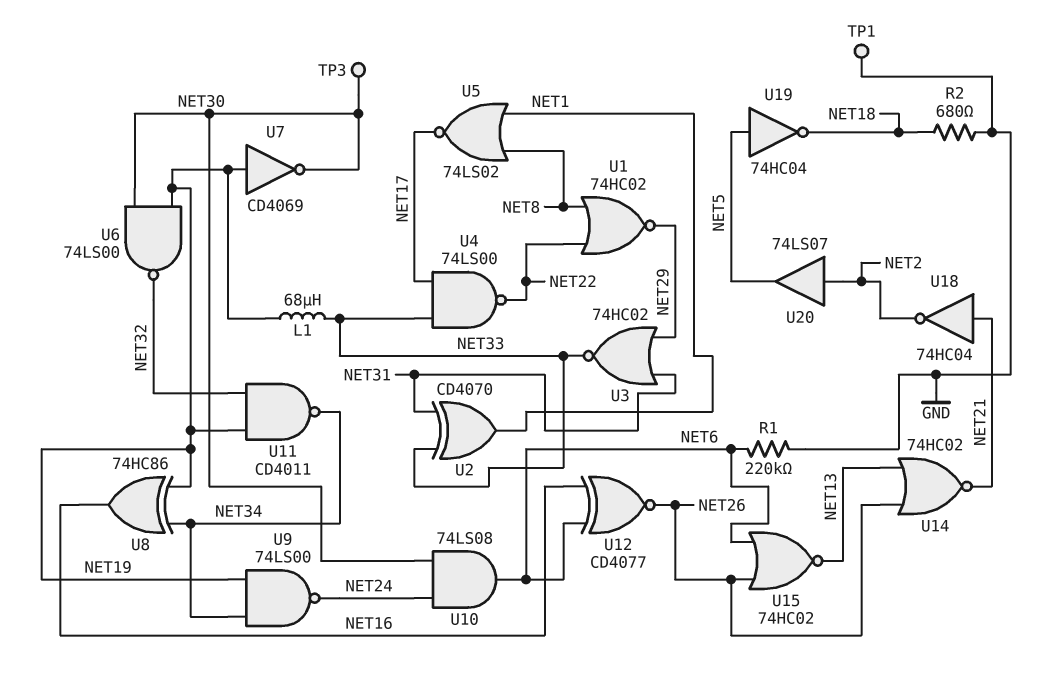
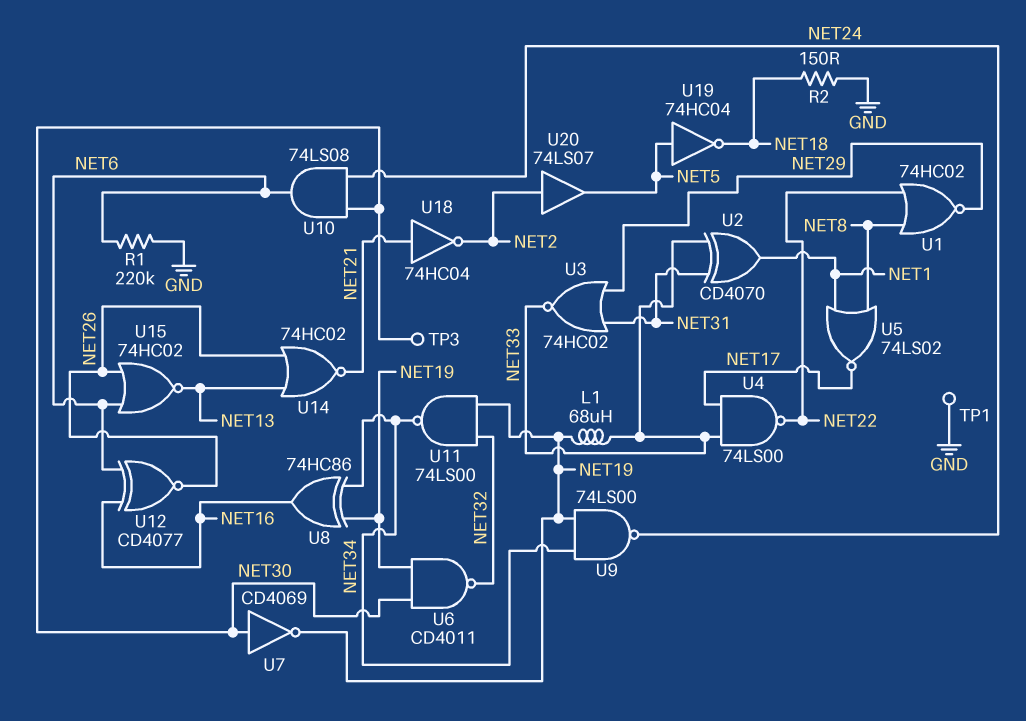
R2: 680 (GND, NET18) -> 150 (GND, NET18)
U6: NAND 74LS00 (in NET19, in NET30, out NET32) -> NAND CD4011 (in NET19, in NET30, out NET32)
U7: NOT CD4069 (in NET19, out NET30) -> NOT CD4069 (in NET30, out NET19)
U11: NAND CD4011 (in NET19, in NET32, out NET34) -> NAND 74LS00 (in NET19, in NET32, out NET34)

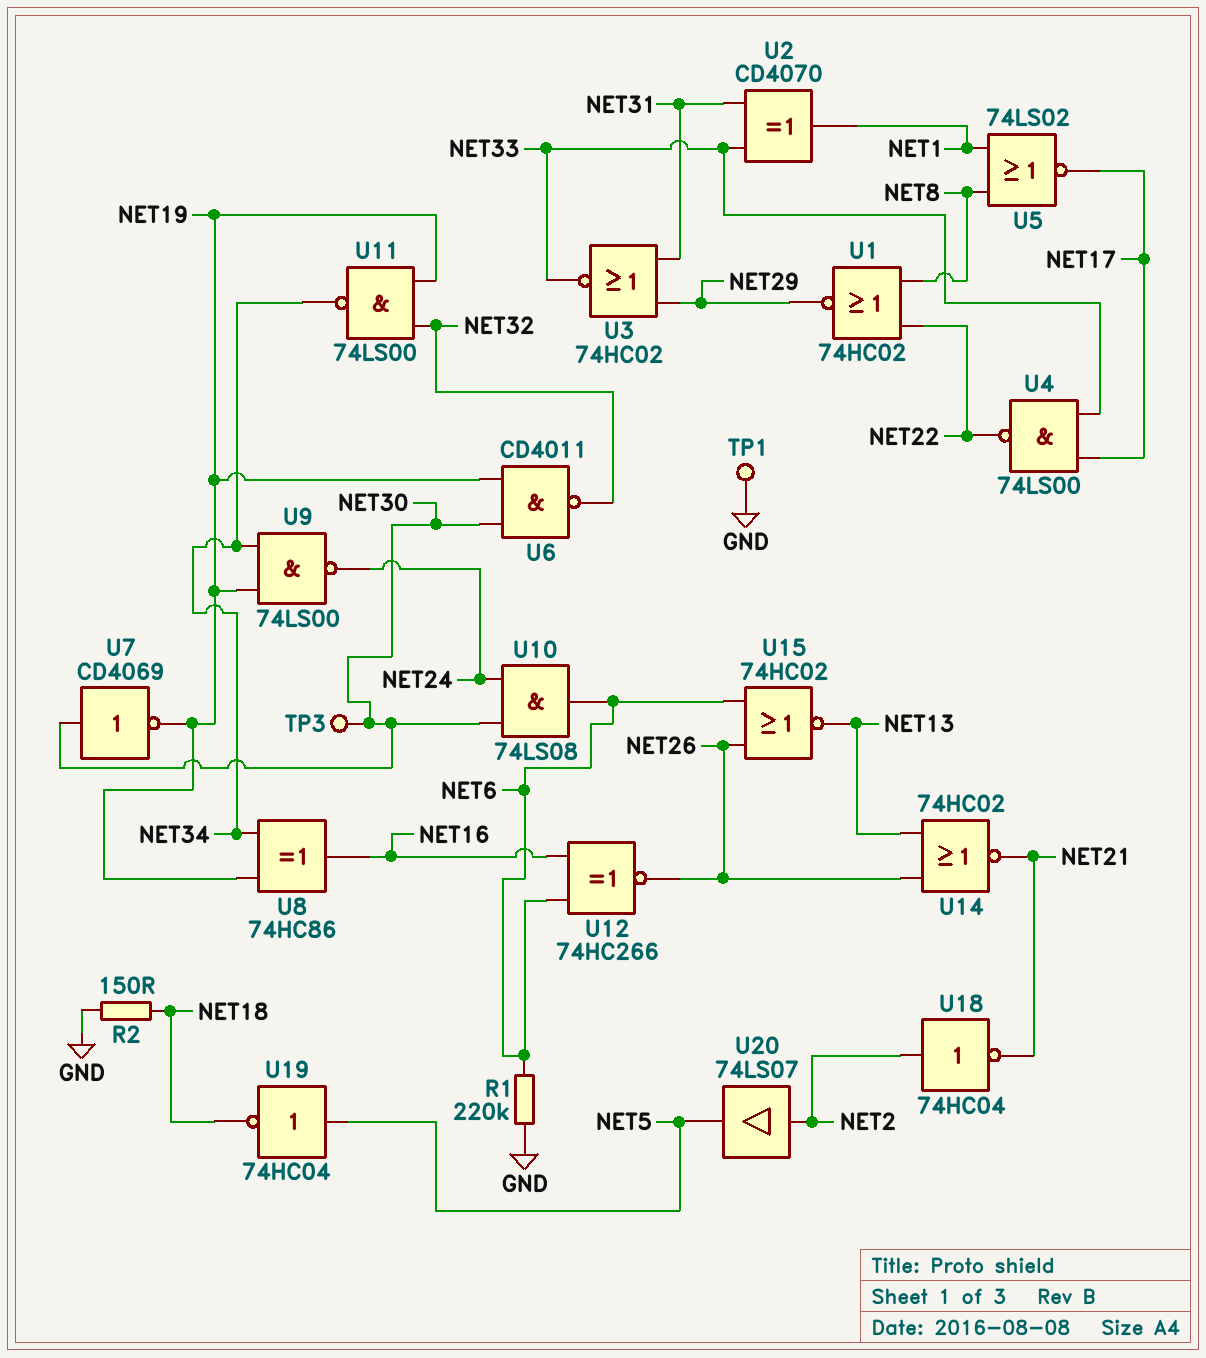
L1: 68uH (NET19, NET33) -> none
U12: XNOR CD4077 (in NET6, in NET16, out NET26) -> XNOR 74HC266 (in NET6, in NET16, out NET26)
U18: NOT 74HC04 (in NET21, out NET2) -> NOT 74HC04 (in NET2, out NET21)

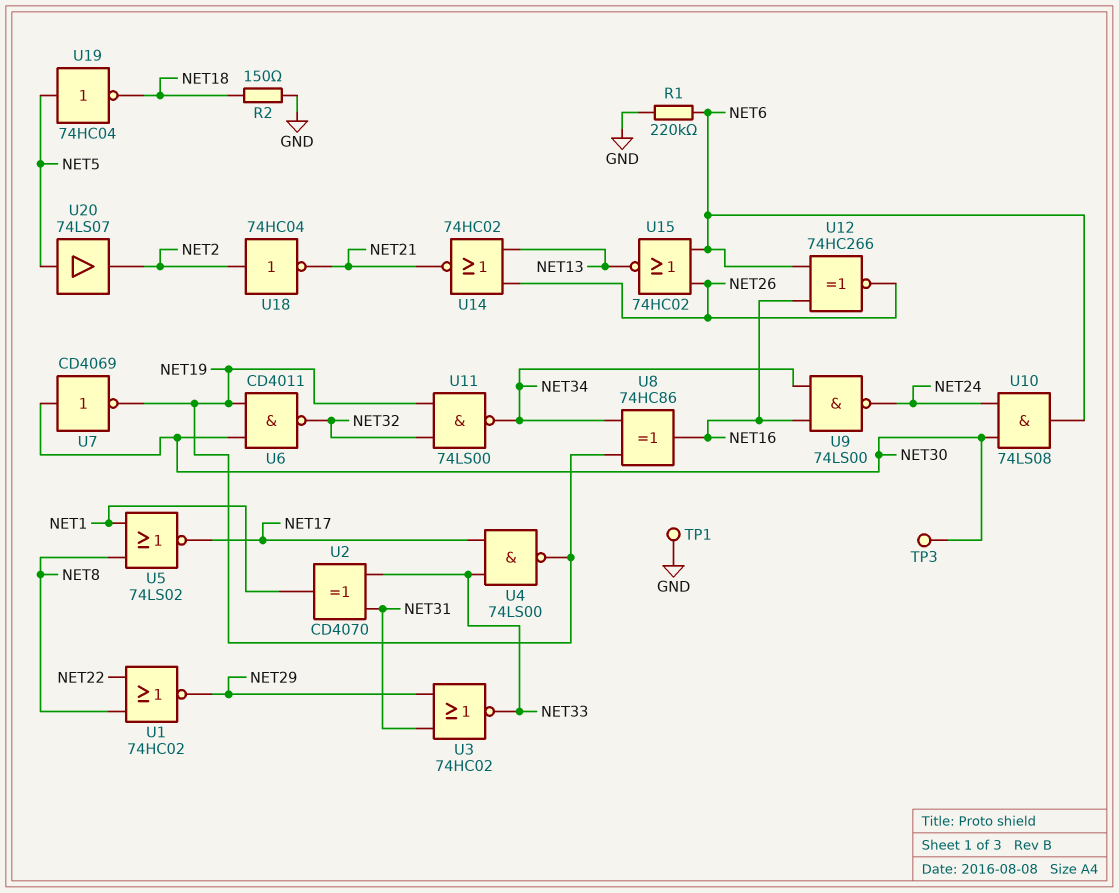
U4: NAND 74LS00 (in NET17, in NET33, out NET22) -> NAND 74LS00 (in NET17, in NET33, out NET19)
U9: NAND 74LS00 (in NET19, in NET34, out NET24) -> NAND 74LS00 (in NET16, in NET34, out NET24)
U20: buffer 74LS07 (in NET2, out NET5) -> buffer 74LS07 (in NET5, out NET2)

